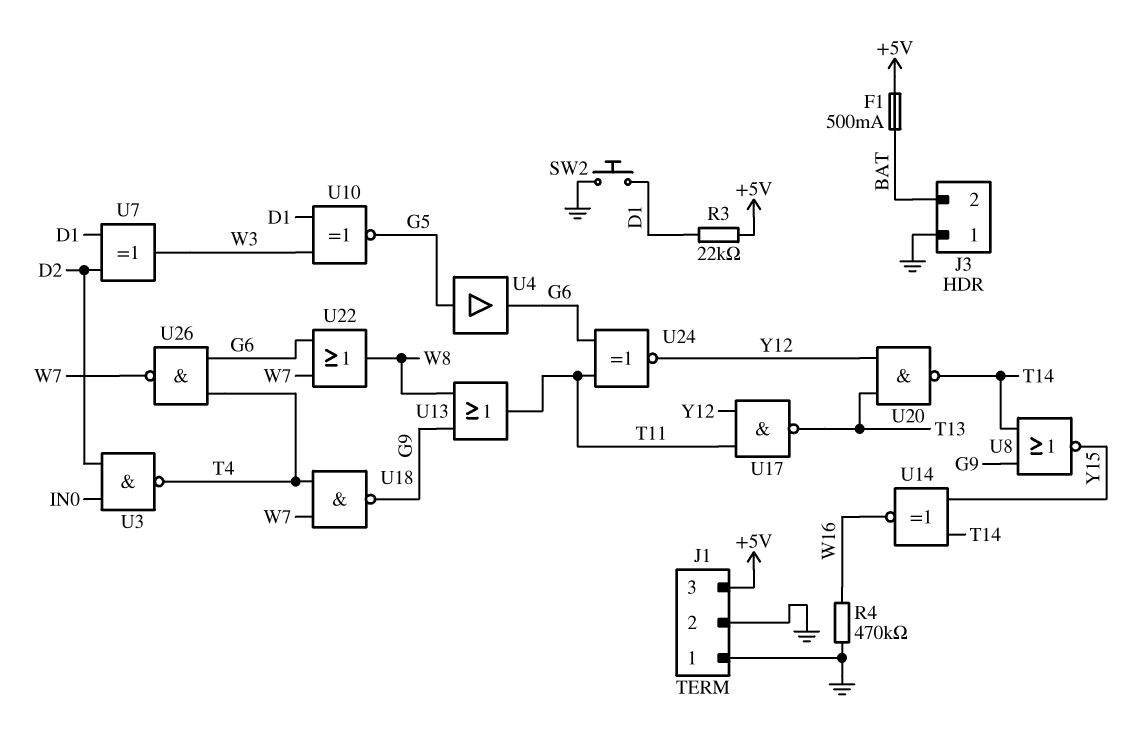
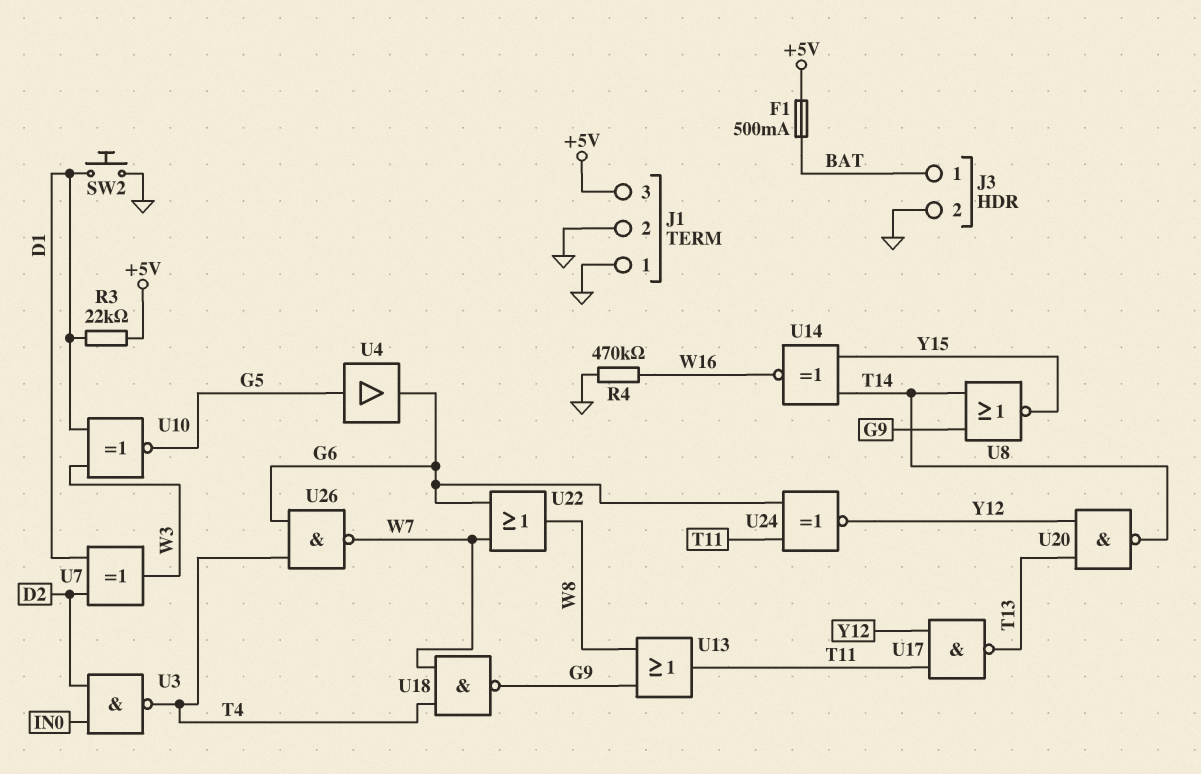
J3 pin 1: GND -> BAT
J3 pin 2: BAT -> GND

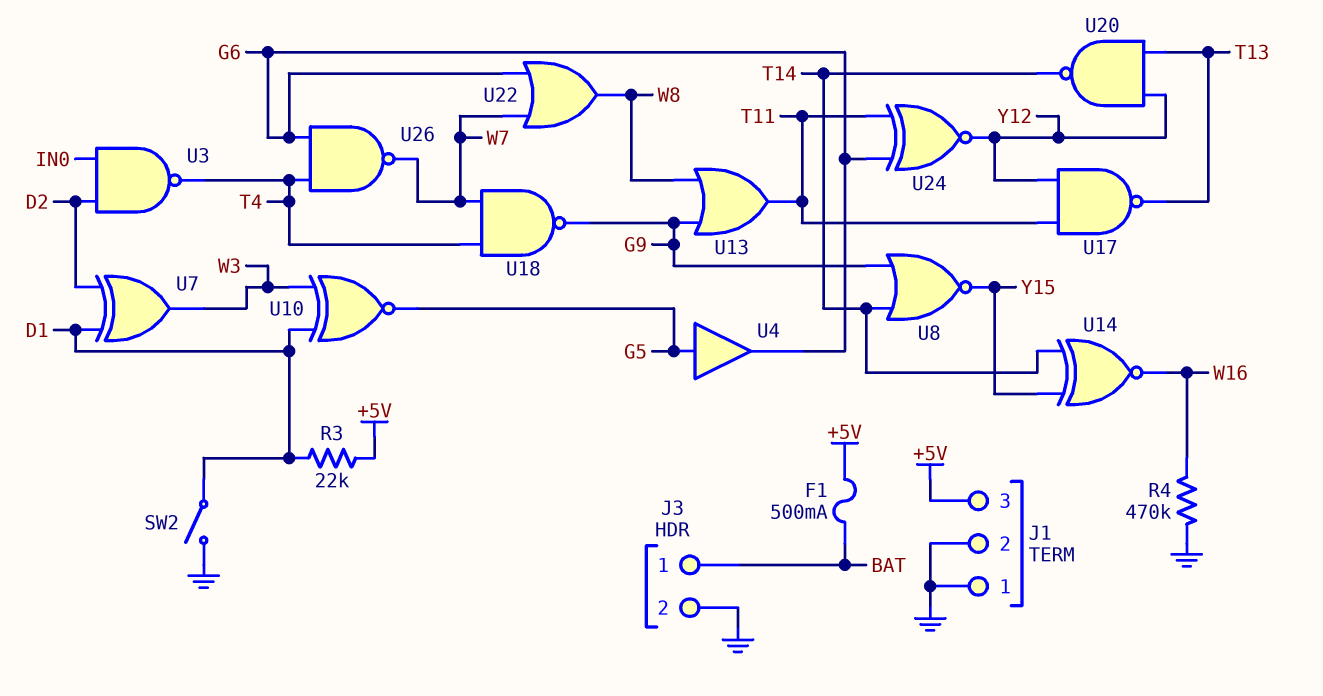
SW2: button (D1, GND) -> switch (D1, GND)

